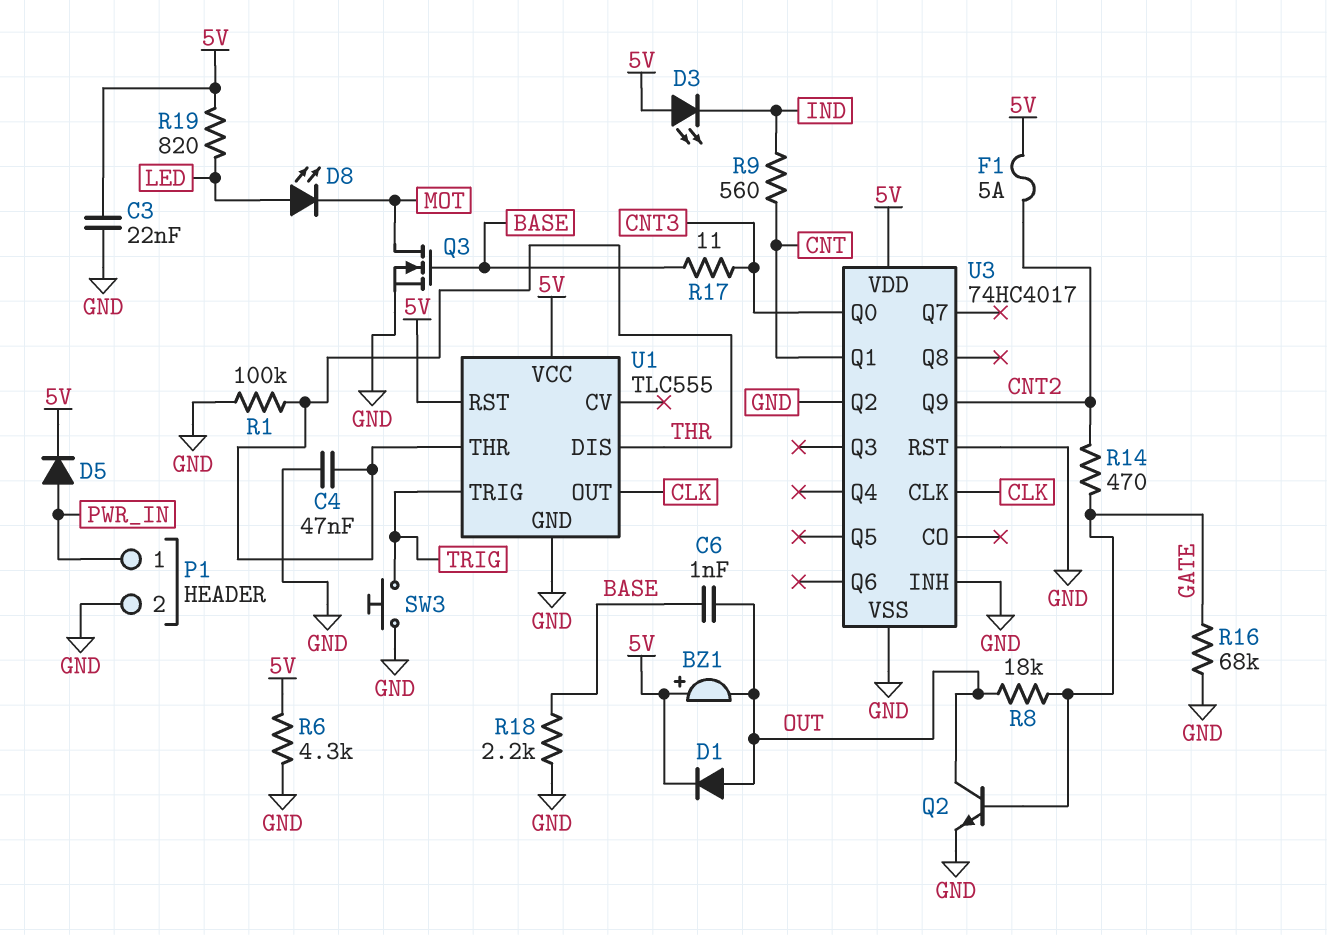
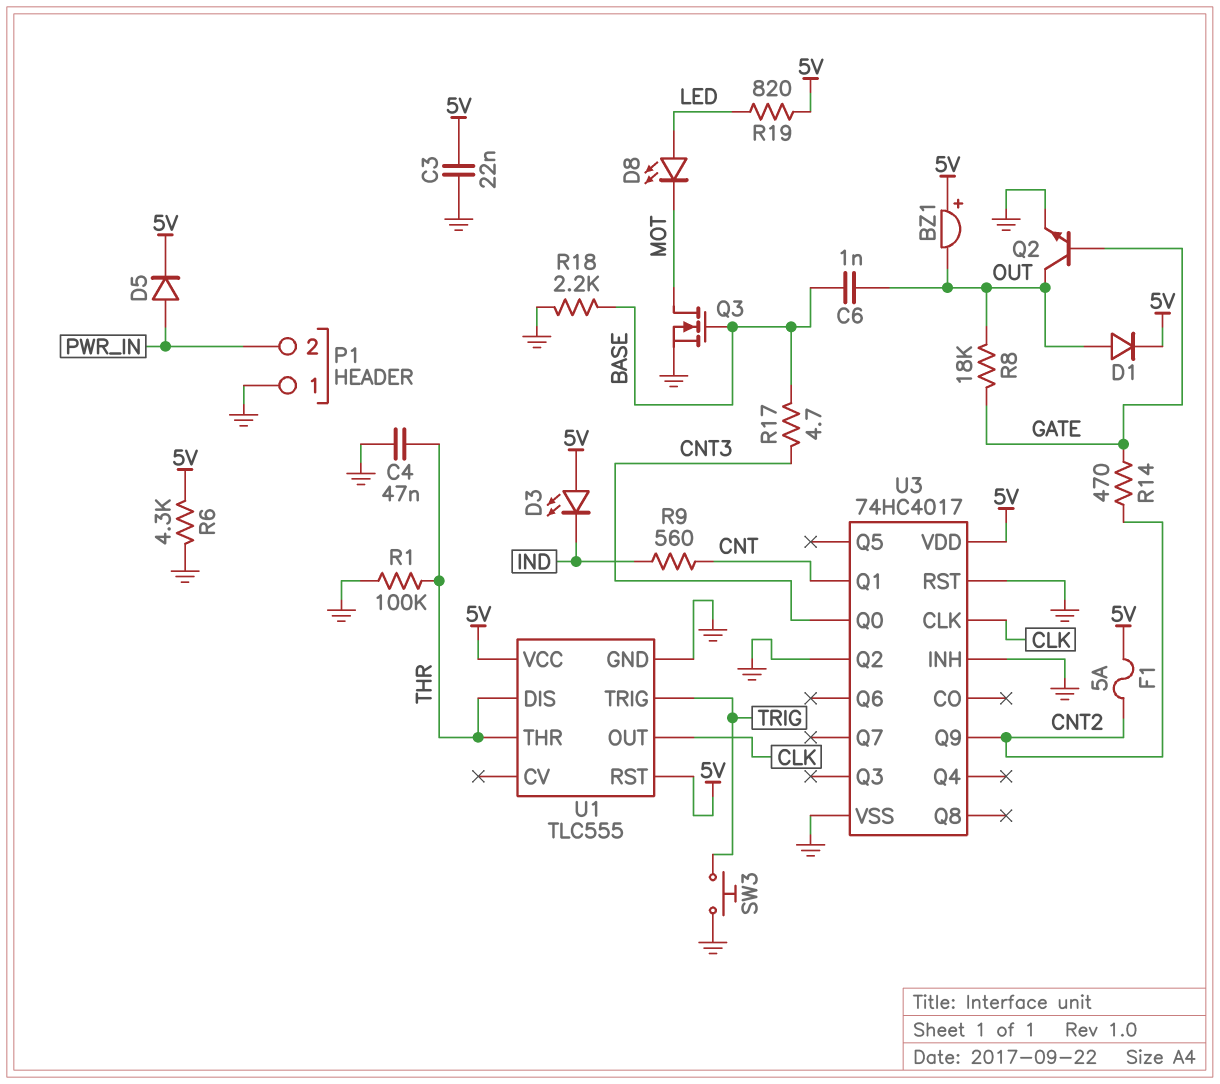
P1 pin 1: PWR_IN -> GND
P1 pin 2: GND -> PWR_IN
R16: 68k (GATE, GND) -> none
R17: 11 (BASE, CNT3) -> 4.7 (BASE, CNT3)

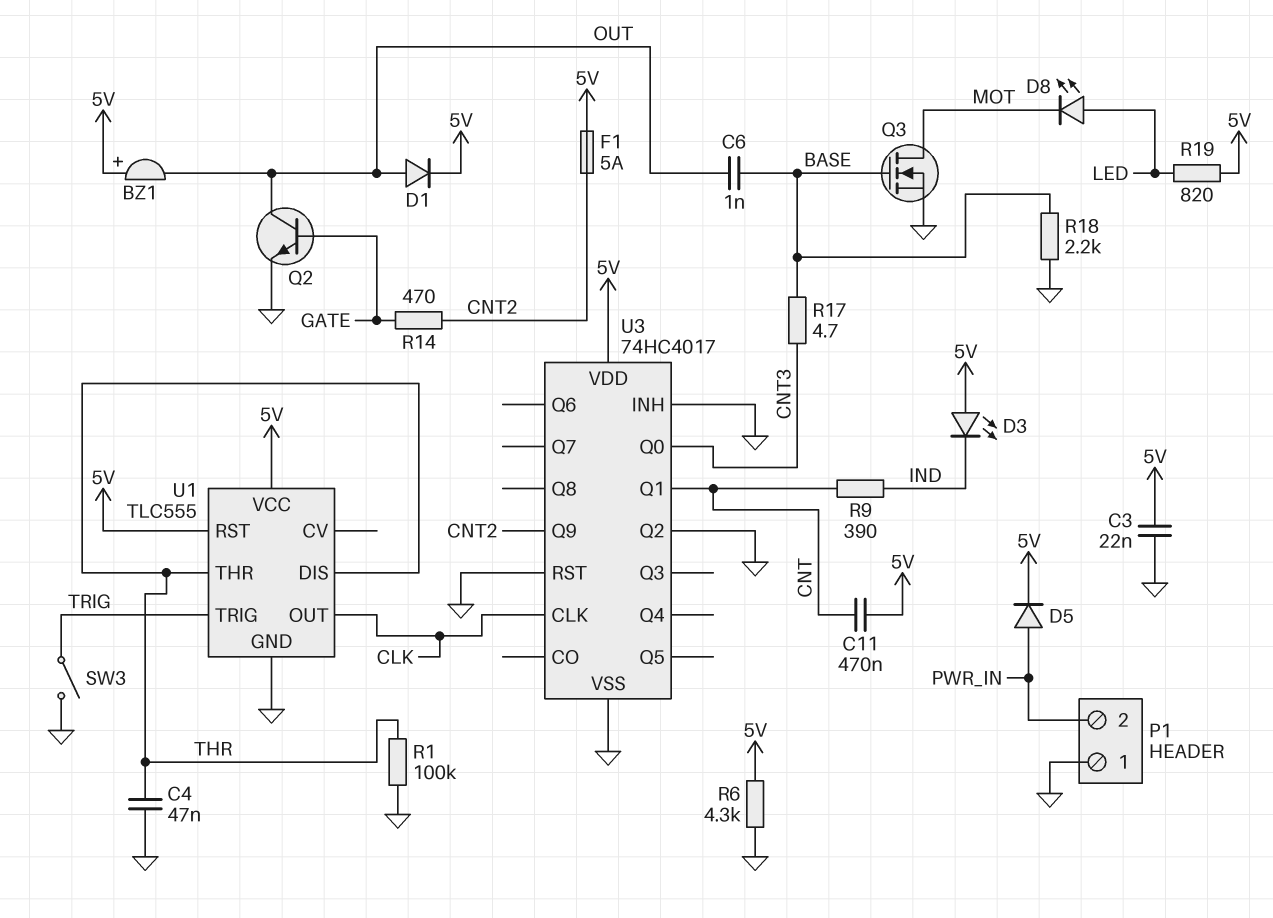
C11: none -> 470nF (5V, CNT)
R8: 18k (GATE, OUT) -> none
R9: 560 (CNT, IND) -> 390 (CNT, IND)
SW3: button (GND, TRIG) -> switch (GND, TRIG)

